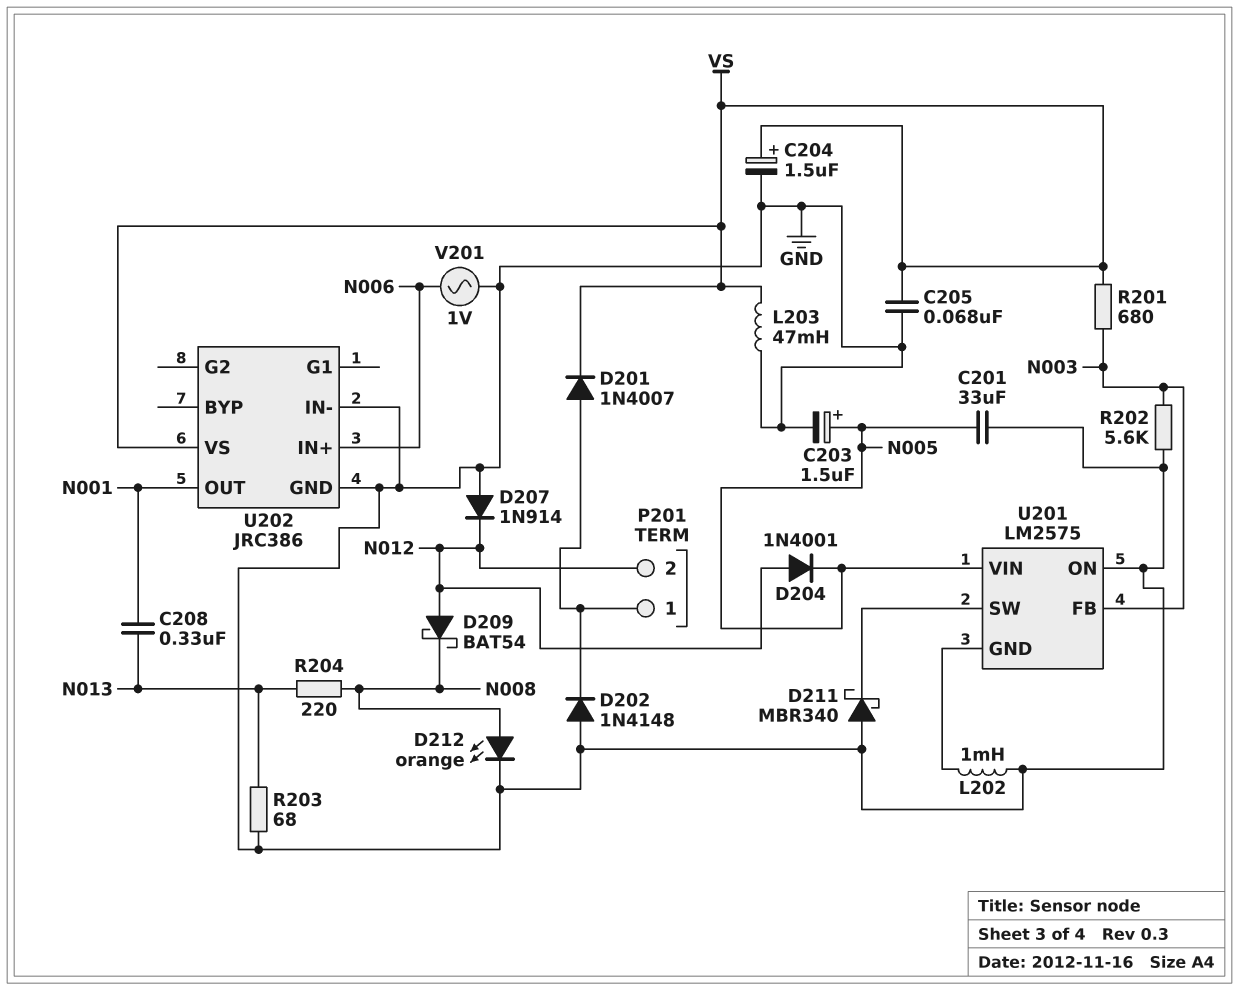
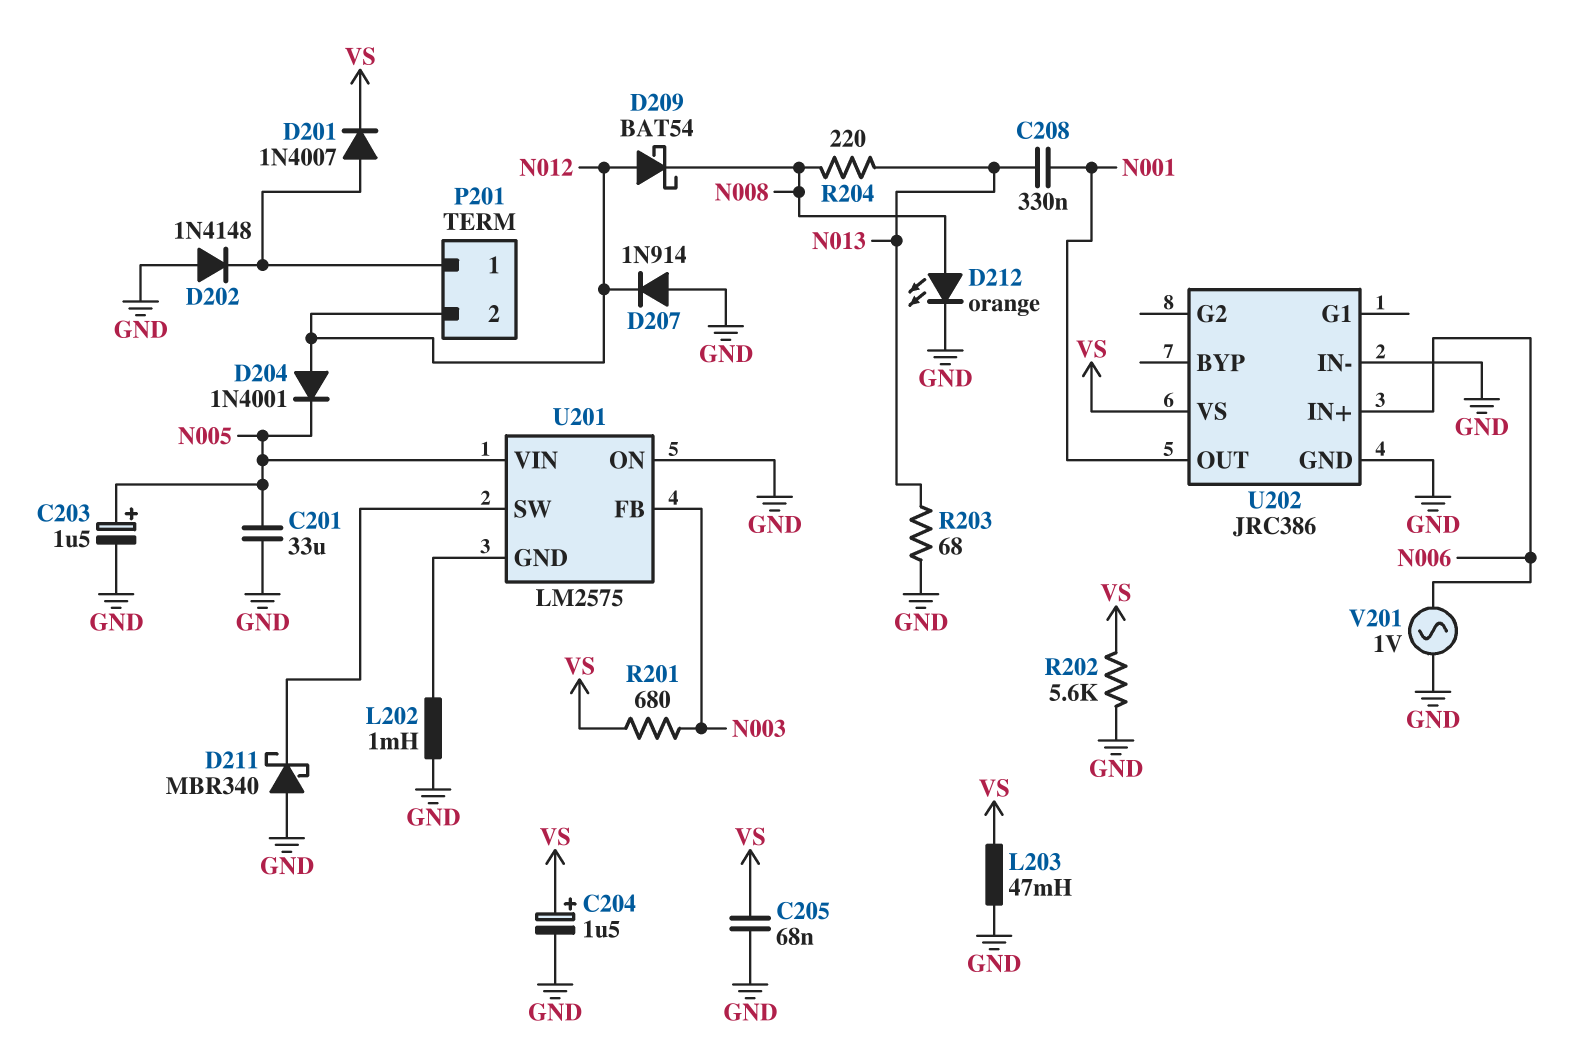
R202: 5.6k (GND, N003) -> 5.6k (GND, VS)

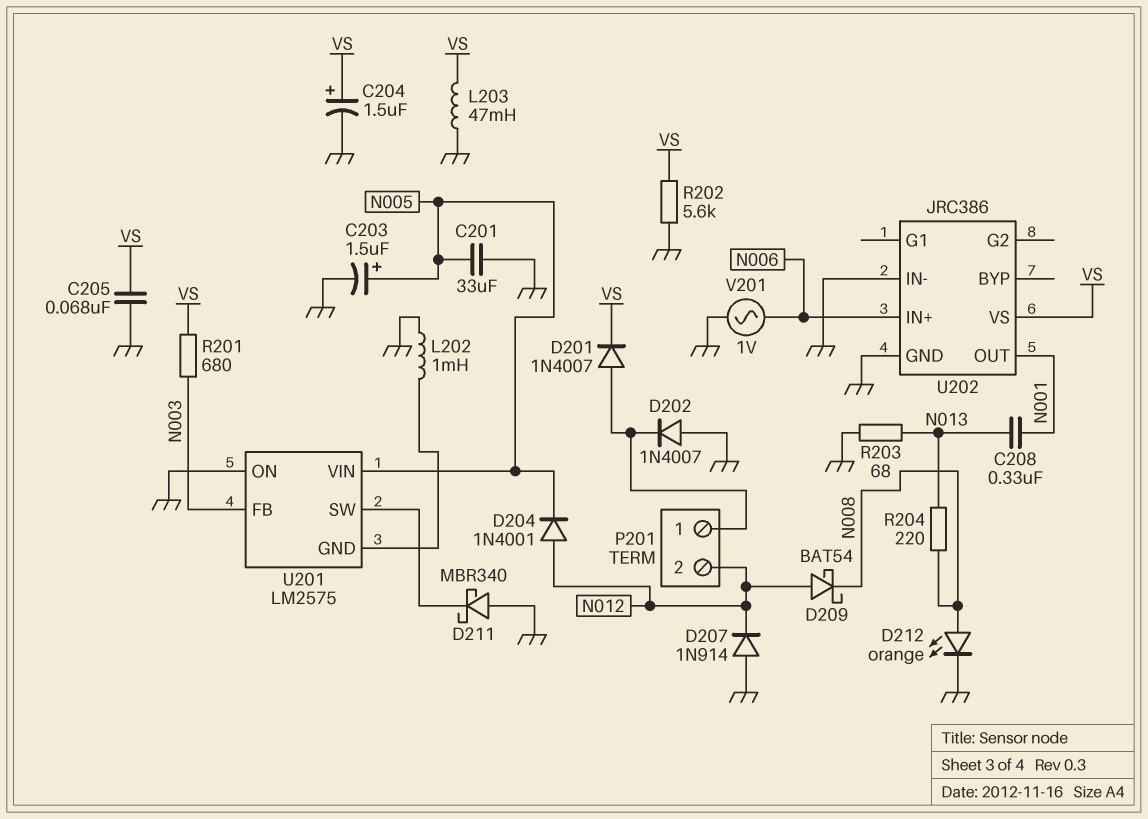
D202: diode 1N4148 (A GND, K P201/1) -> diode 1N4007 (A GND, K P201/1)

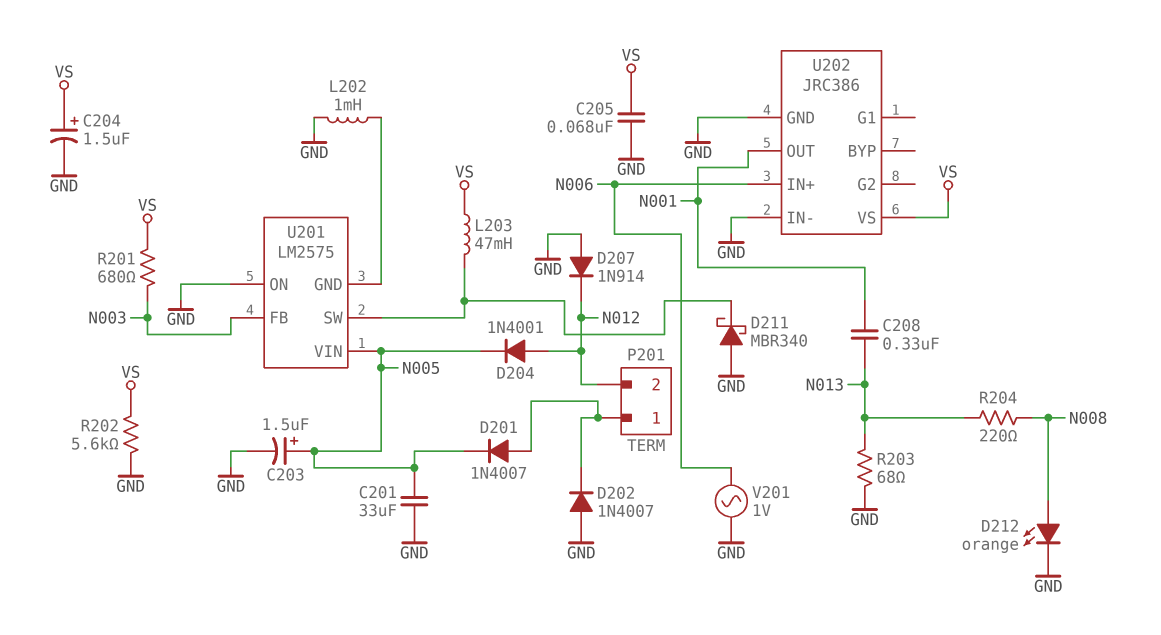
D201: diode 1N4007 (A P201/1, K VS) -> diode 1N4007 (A P201/1, K N005)
D209: schottky BAT54 (A N012, K N008) -> none
L203: 47mH (GND, VS) -> 47mH (U201/SW, VS)

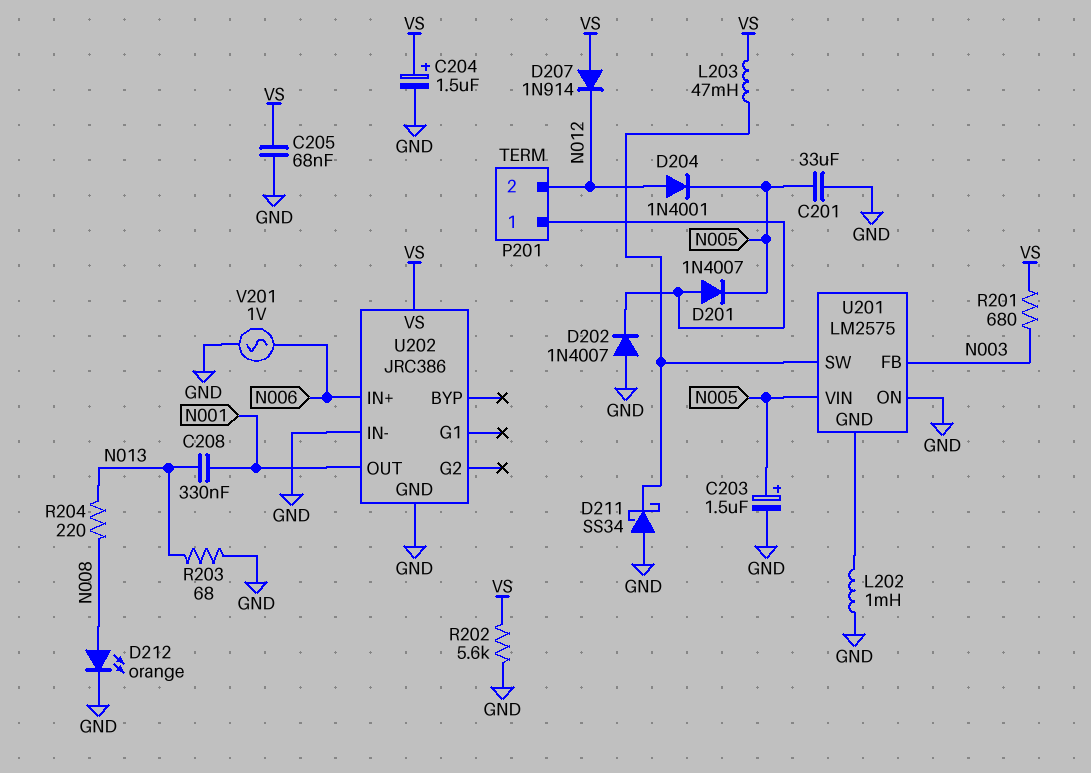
D207: diode 1N914 (A GND, K N012) -> diode 1N914 (A VS, K N012)
D211: schottky MBR340 (A GND, K U201/SW) -> schottky SS34 (A GND, K U201/SW)

